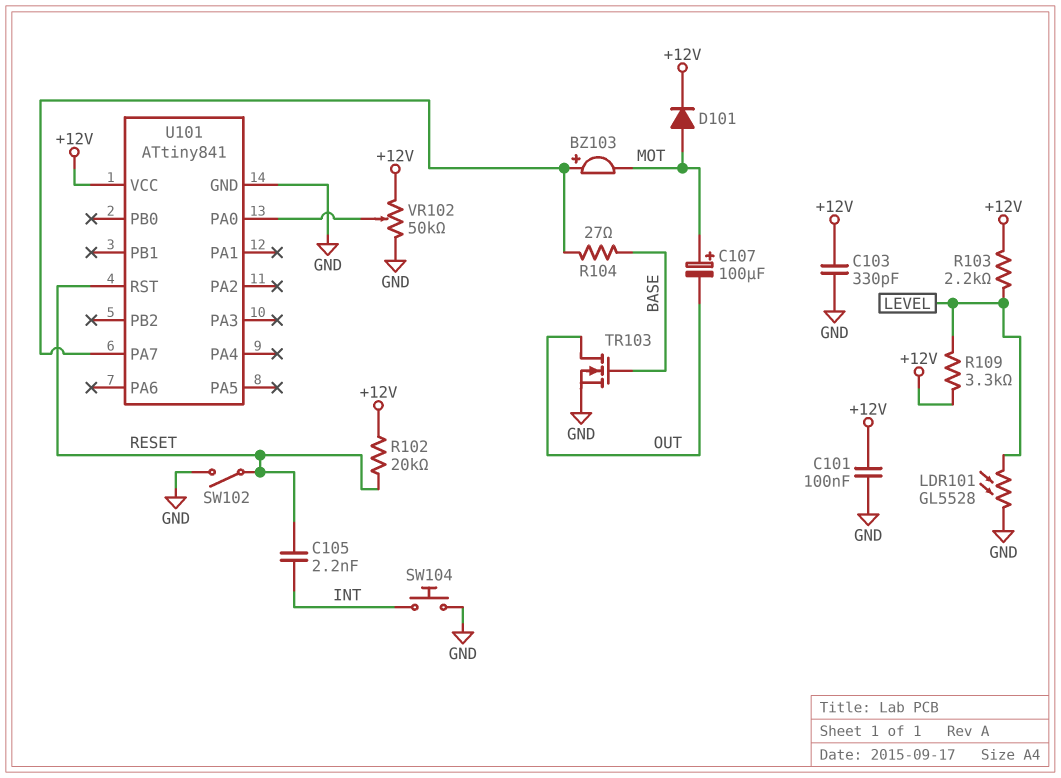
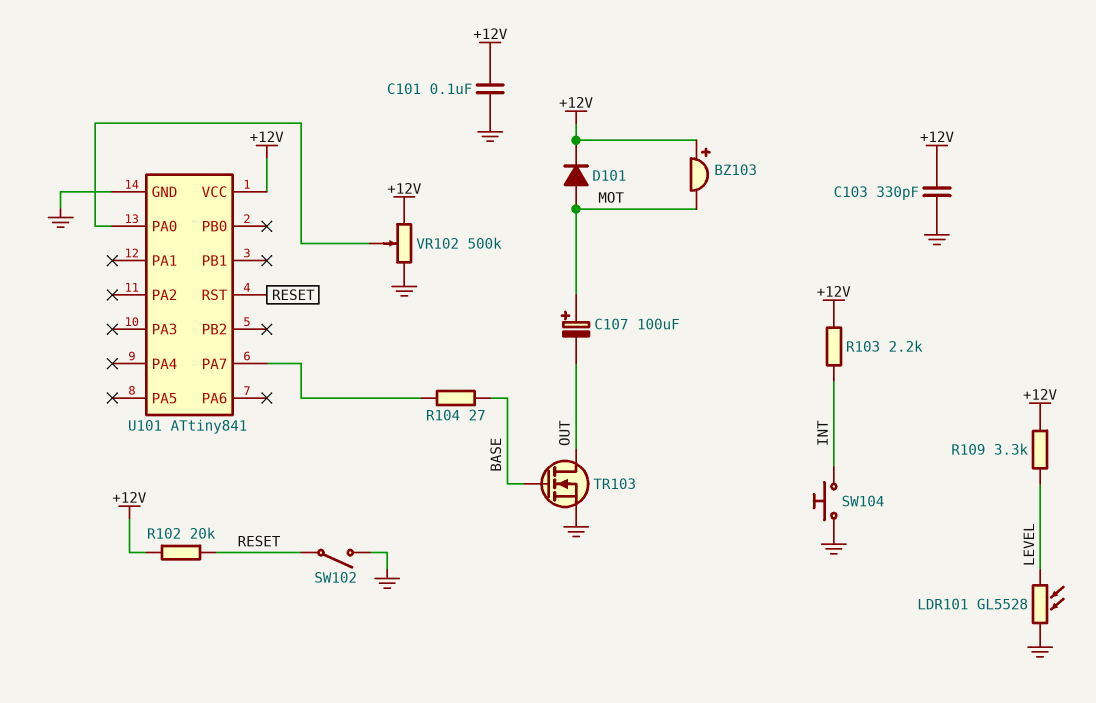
BZ103: buzzer (plus U101/PA7, minus MOT) -> buzzer (plus +12V, minus MOT)
C105: 2.2nF (INT, RESET) -> none
R103: 2.2k (+12V, LEVEL) -> 2.2k (+12V, INT)
VR102: 50k (+12V, GND, wiper U101/PA0) -> 500k (+12V, GND, wiper U101/PA0)

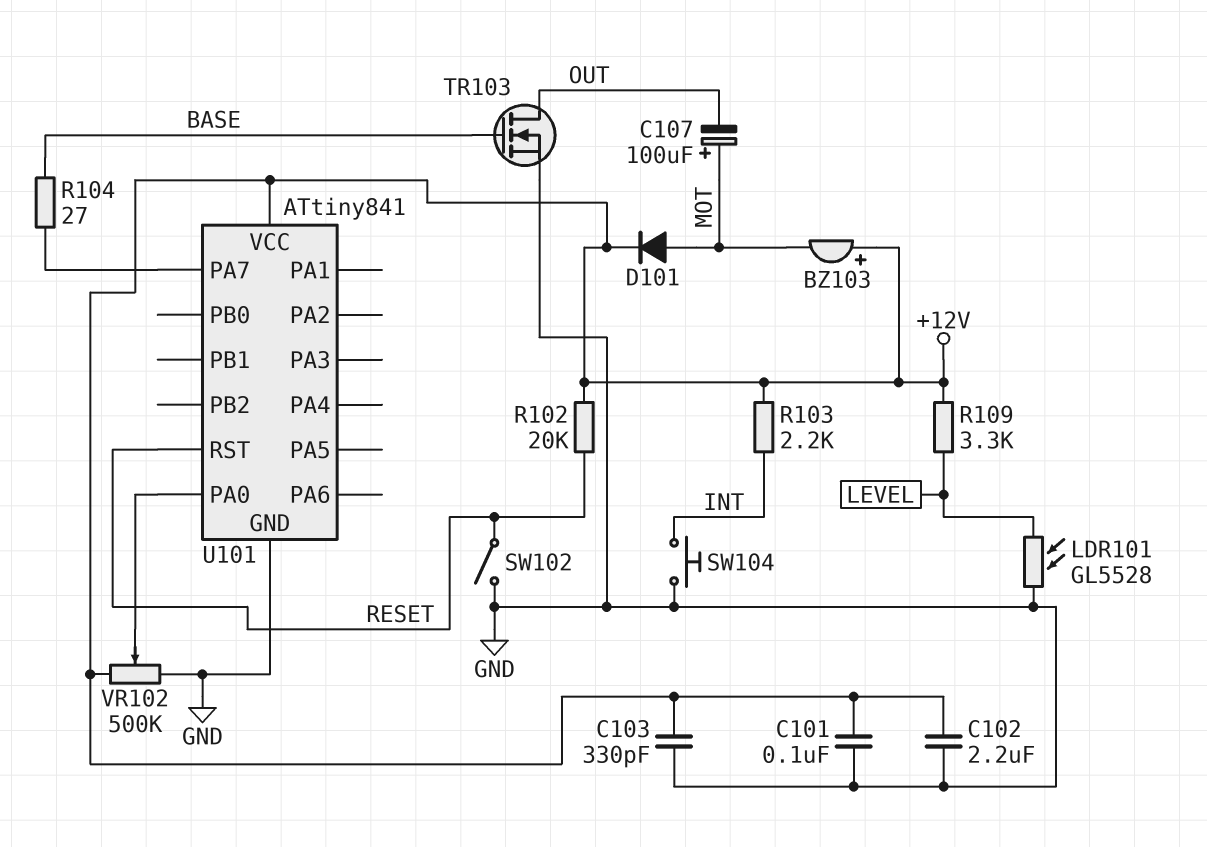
C102: none -> 2.2uF (+12V, GND)

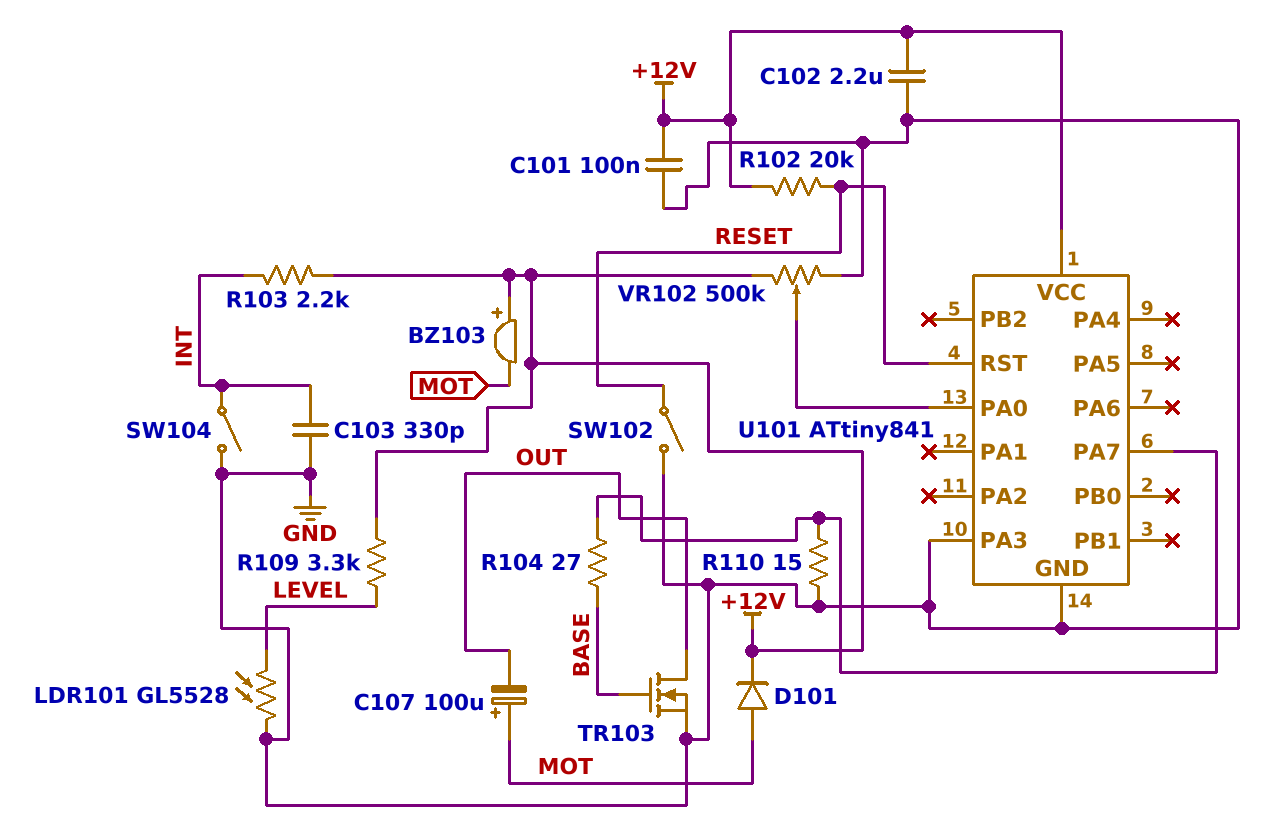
C103: 330pF (+12V, GND) -> 330pF (GND, INT)
R110: none -> 15 (GND, U101/PA7)
SW104: button (GND, INT) -> switch (GND, INT)
U101 pin PA3: none -> GND

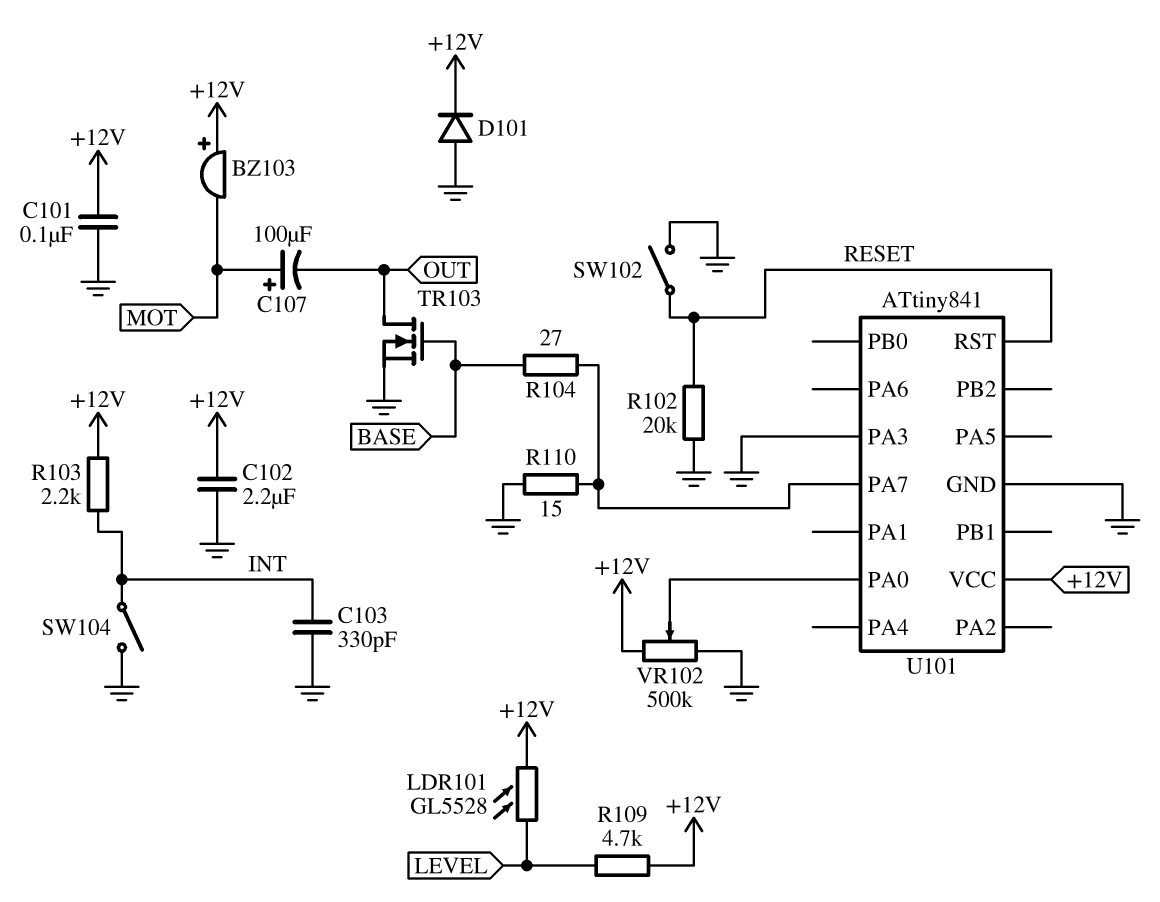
D101: diode (A MOT, K +12V) -> diode (A GND, K +12V)
LDR101: GL5528 (GND, LEVEL) -> GL5528 (+12V, LEVEL)
R102: 20k (+12V, RESET) -> 20k (GND, RESET)
R109: 3.3k (+12V, LEVEL) -> 4.7k (+12V, LEVEL)

